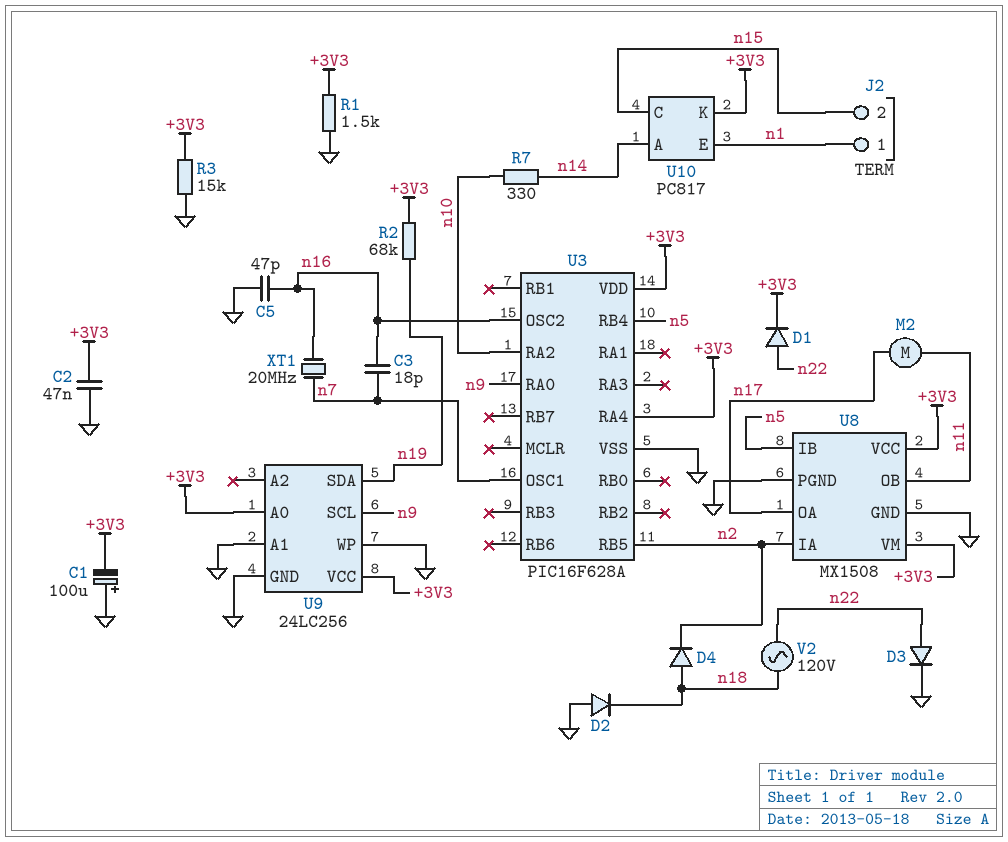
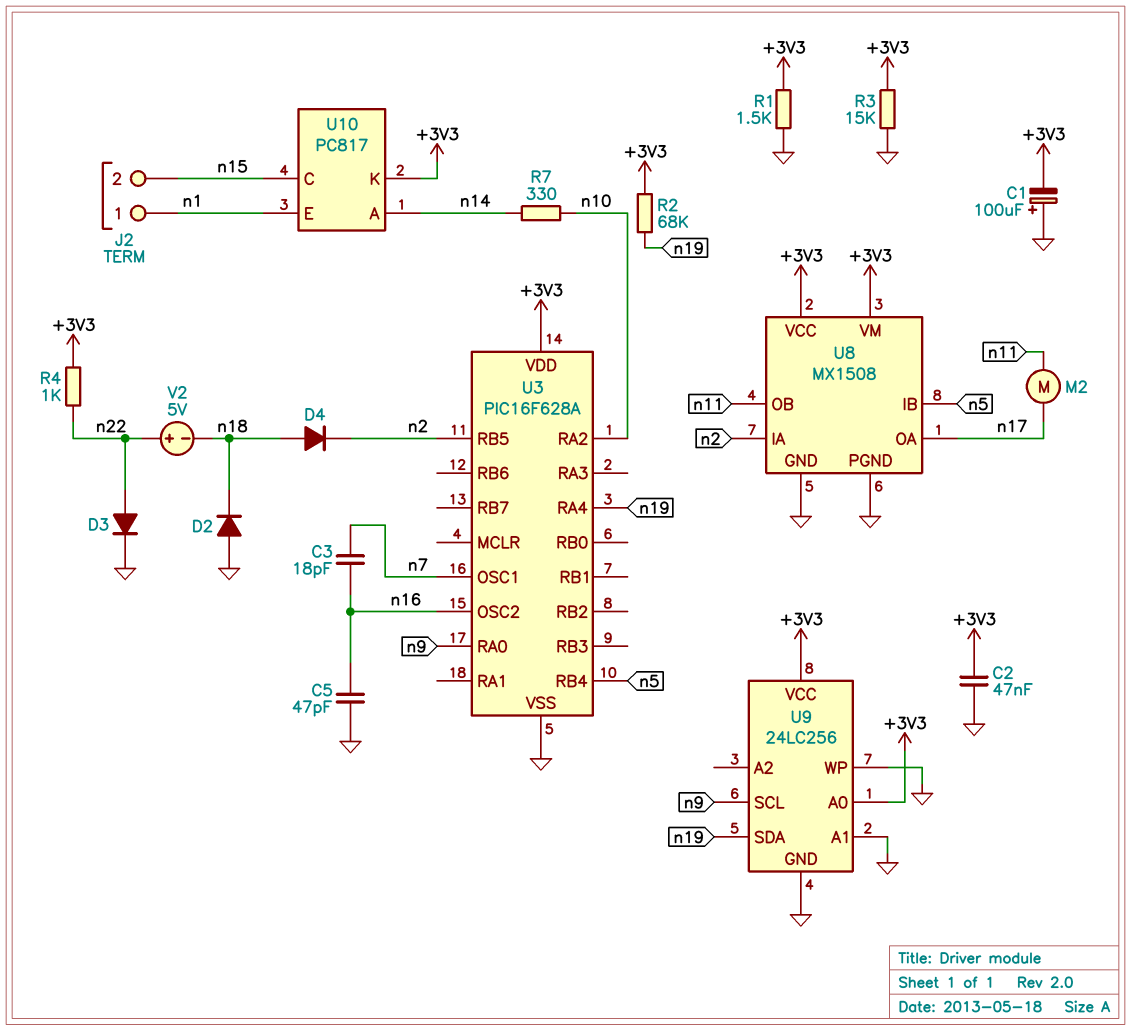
D1: diode (A n22, K +3V3) -> none
R4: none -> 1k (+3V3, n22)
U3 pin RA4: +3V3 -> n19
V2: AC 120V (n18, n22) -> 5V (plus n22, minus n18)
XT1: 20MHz (n7, n16) -> none

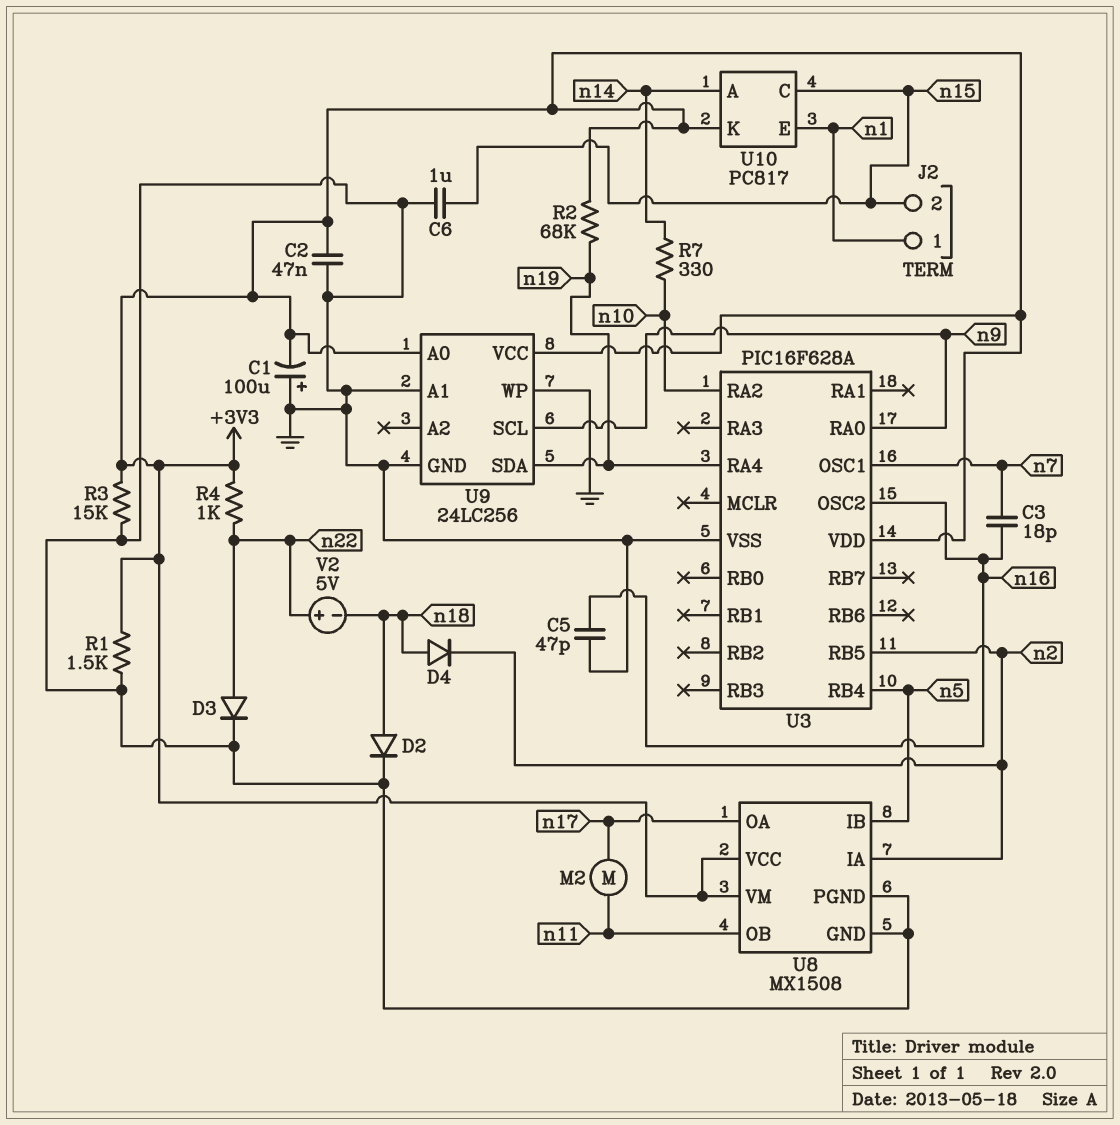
C6: none -> 1uF (GND, n15)
D2: diode (A GND, K n18) -> diode (A n18, K GND)

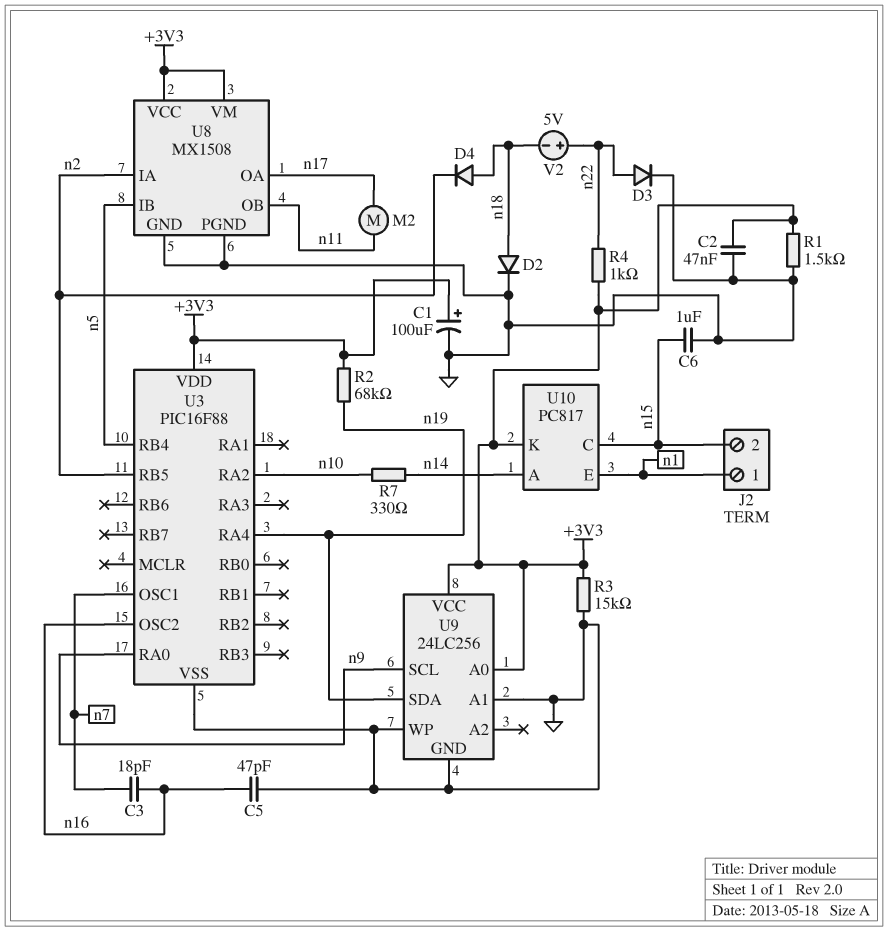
C1: 100uF (plus GND, minus +3V3) -> 100uF (plus +3V3, minus GND)
U3: PIC16F628A -> PIC16F88

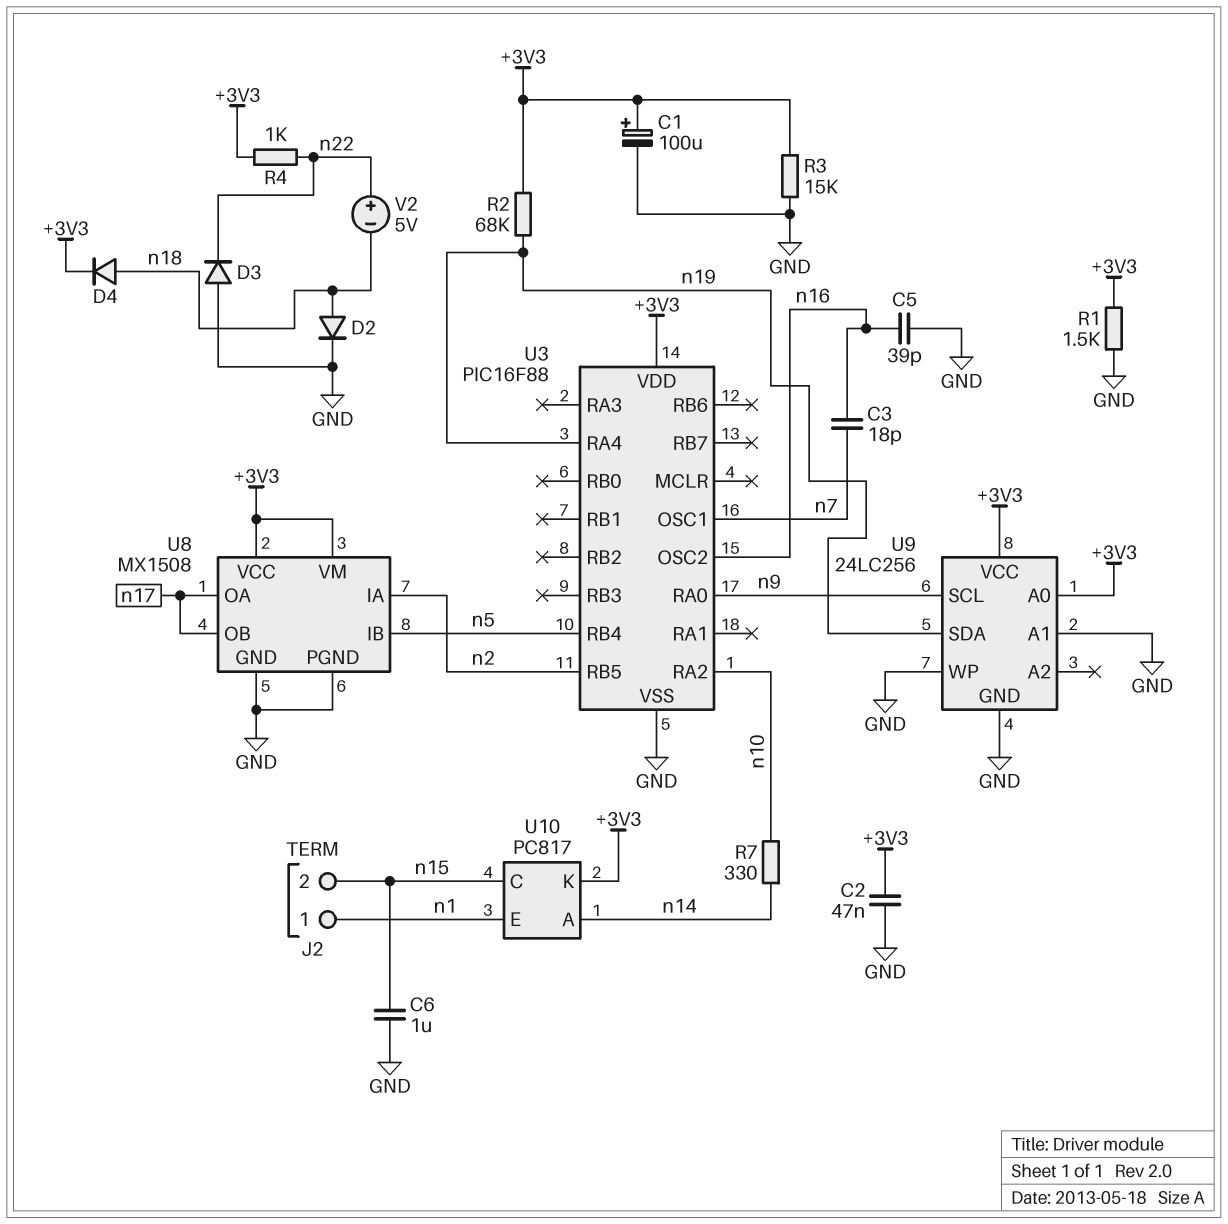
C5: 47pF (GND, n16) -> 39pF (GND, n16)
D3: diode (A n22, K GND) -> diode (A GND, K n22)
D4: diode (A n18, K n2) -> diode (A n18, K +3V3)
M2: motor (n11, n17) -> none
U8 pin OB: n11 -> n17

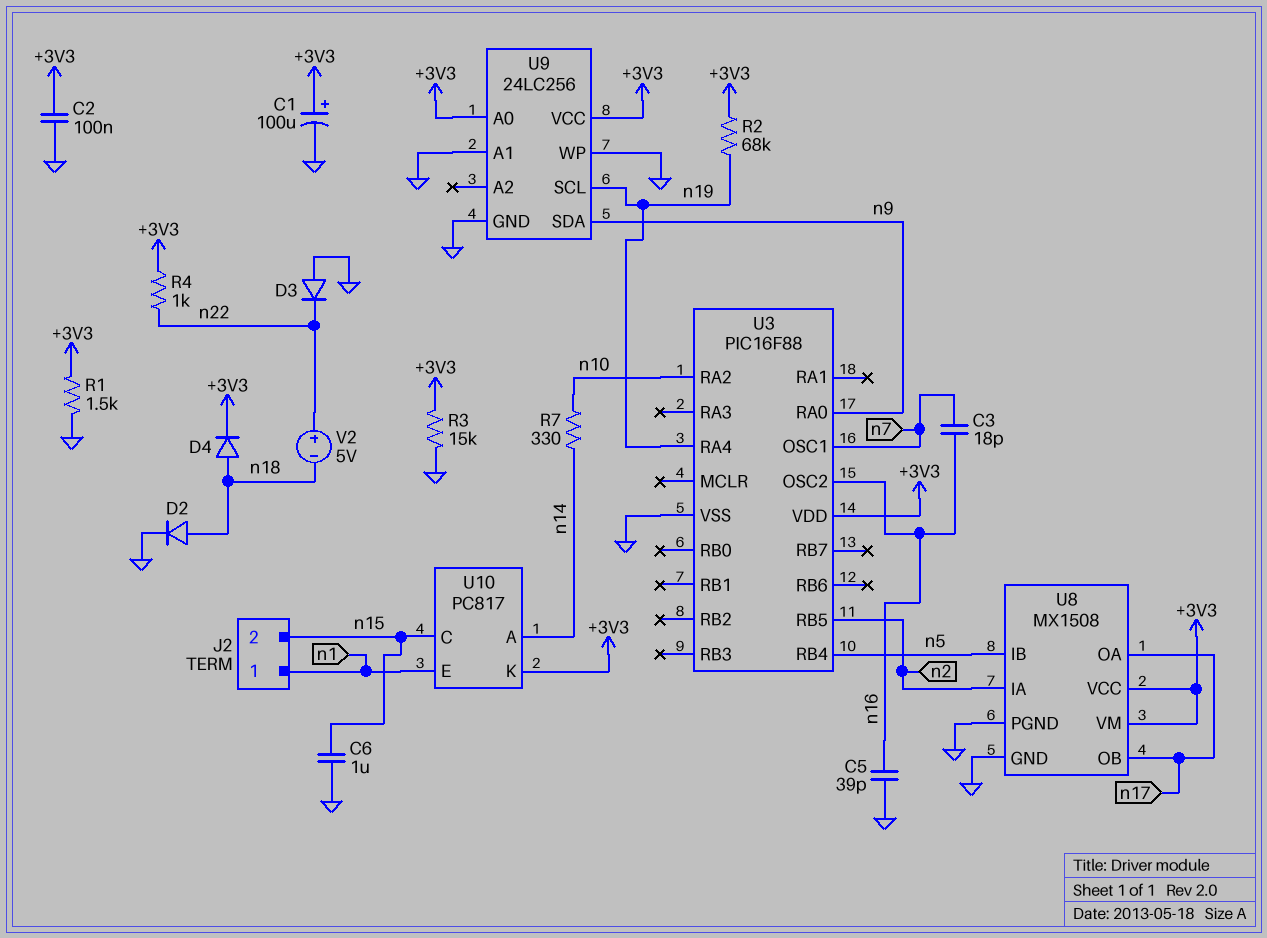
C2: 47nF (+3V3, GND) -> 100nF (+3V3, GND)
U9 pin SCL: n9 -> n19
U9 pin SDA: n19 -> n9

